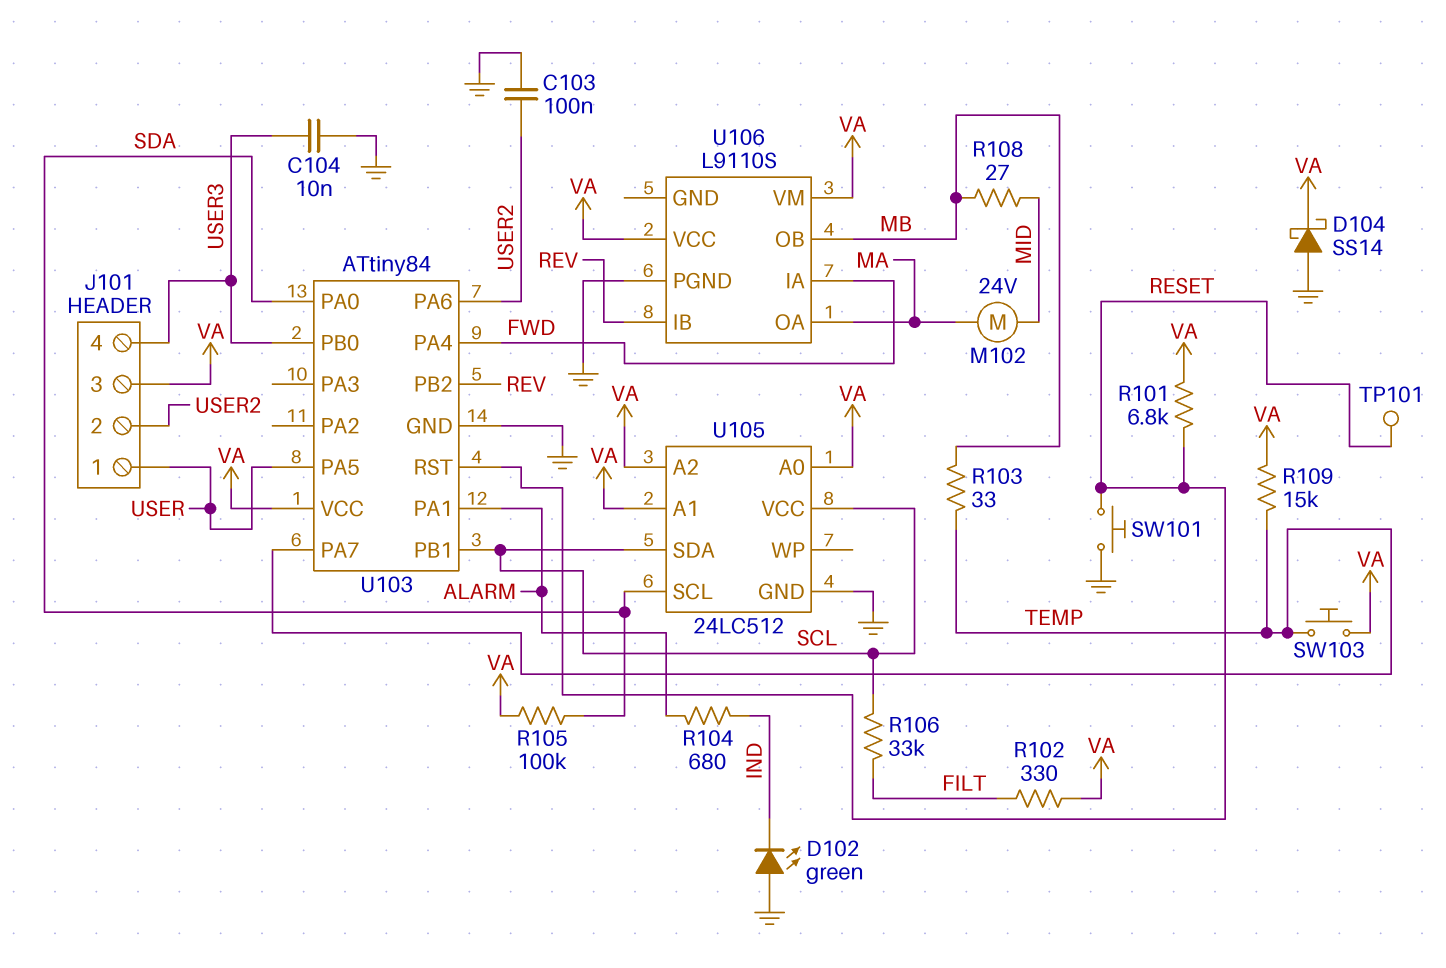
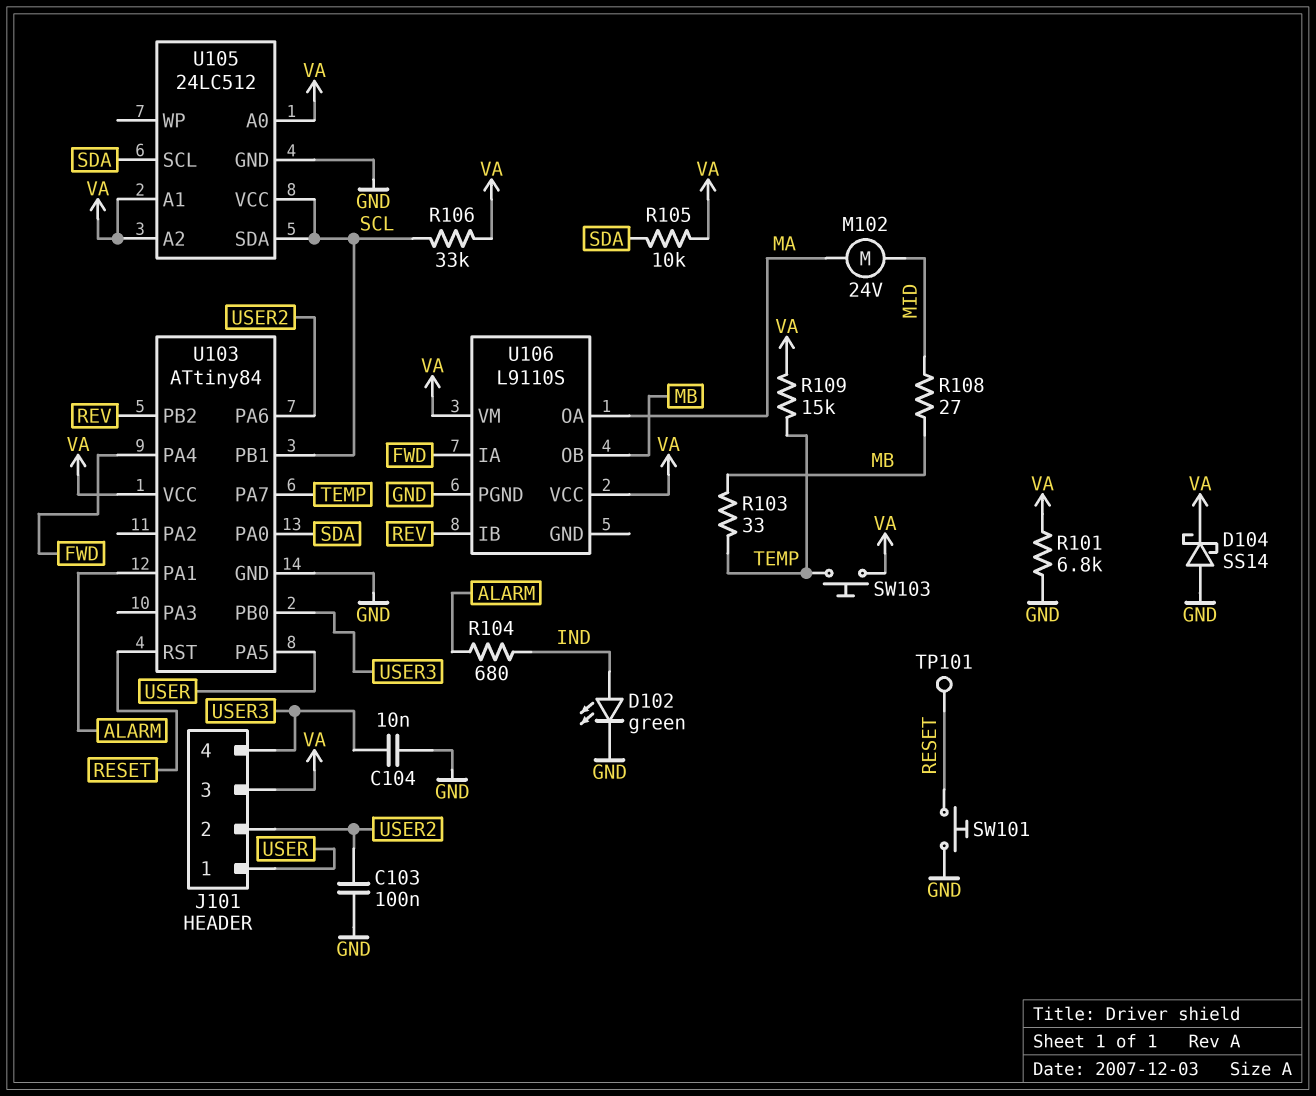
D102: LED green (A GND, K IND) -> LED green (A IND, K GND)
R101: 6.8k (RESET, VA) -> 6.8k (GND, VA)
R102: 330 (FILT, VA) -> none
R105: 100k (SDA, VA) -> 10k (SDA, VA)
R106: 33k (FILT, SCL) -> 33k (SCL, VA)

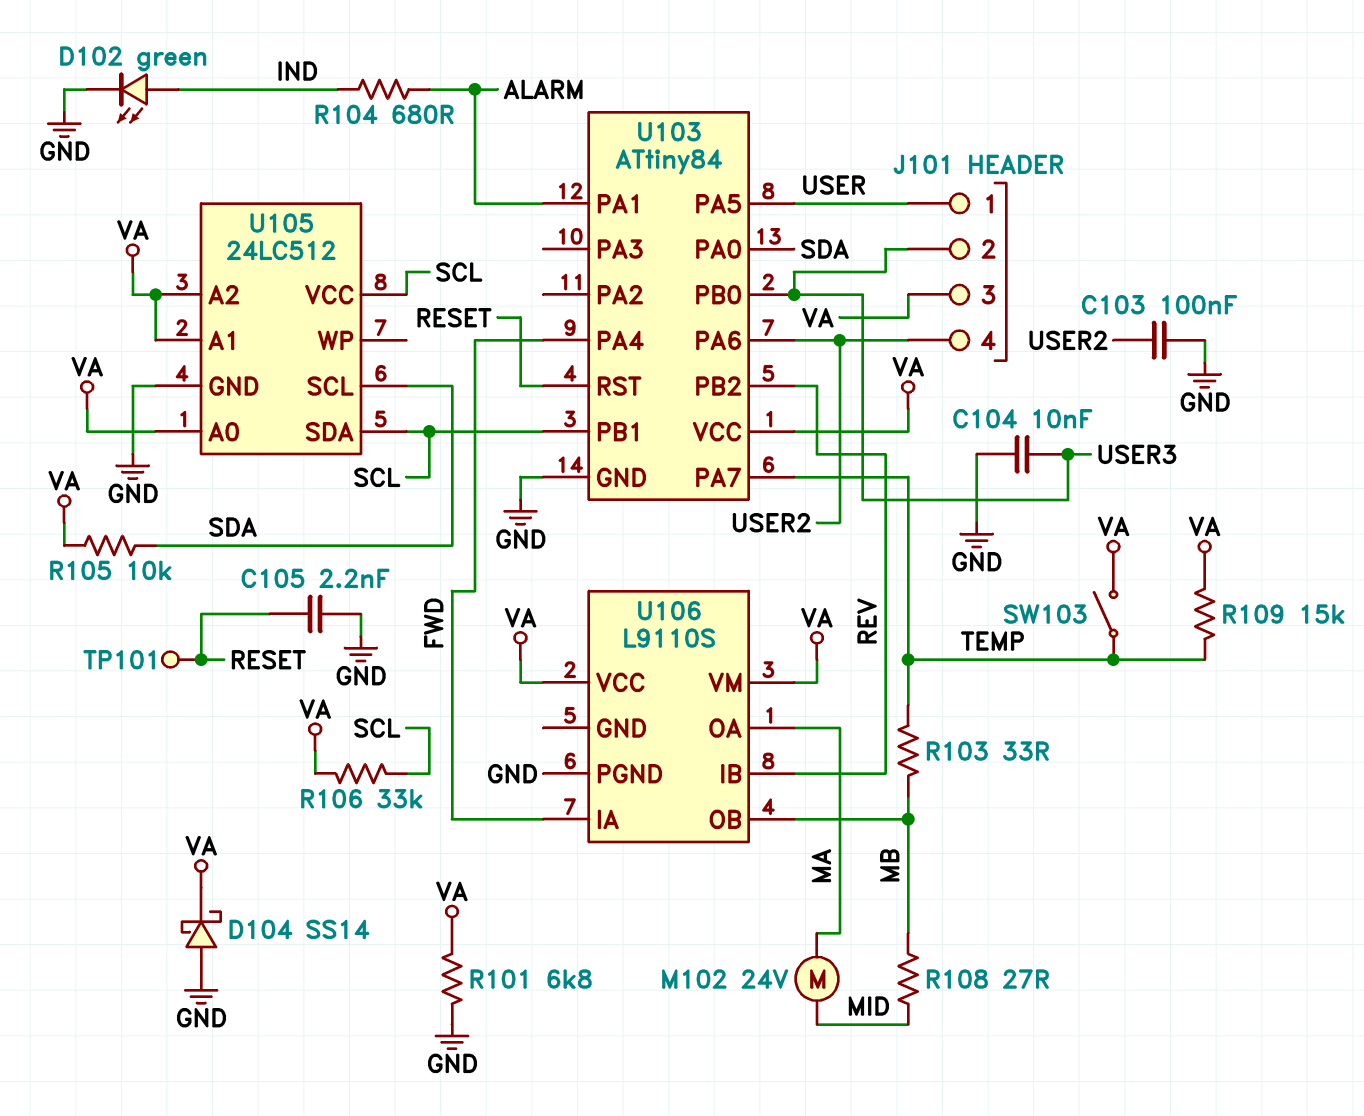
C105: none -> 2.2nF (GND, RESET)
J101 pin 2: USER2 -> USER3
J101 pin 4: USER3 -> USER2
SW101: button (GND, RESET) -> none
SW103: button (TEMP, VA) -> switch (TEMP, VA)

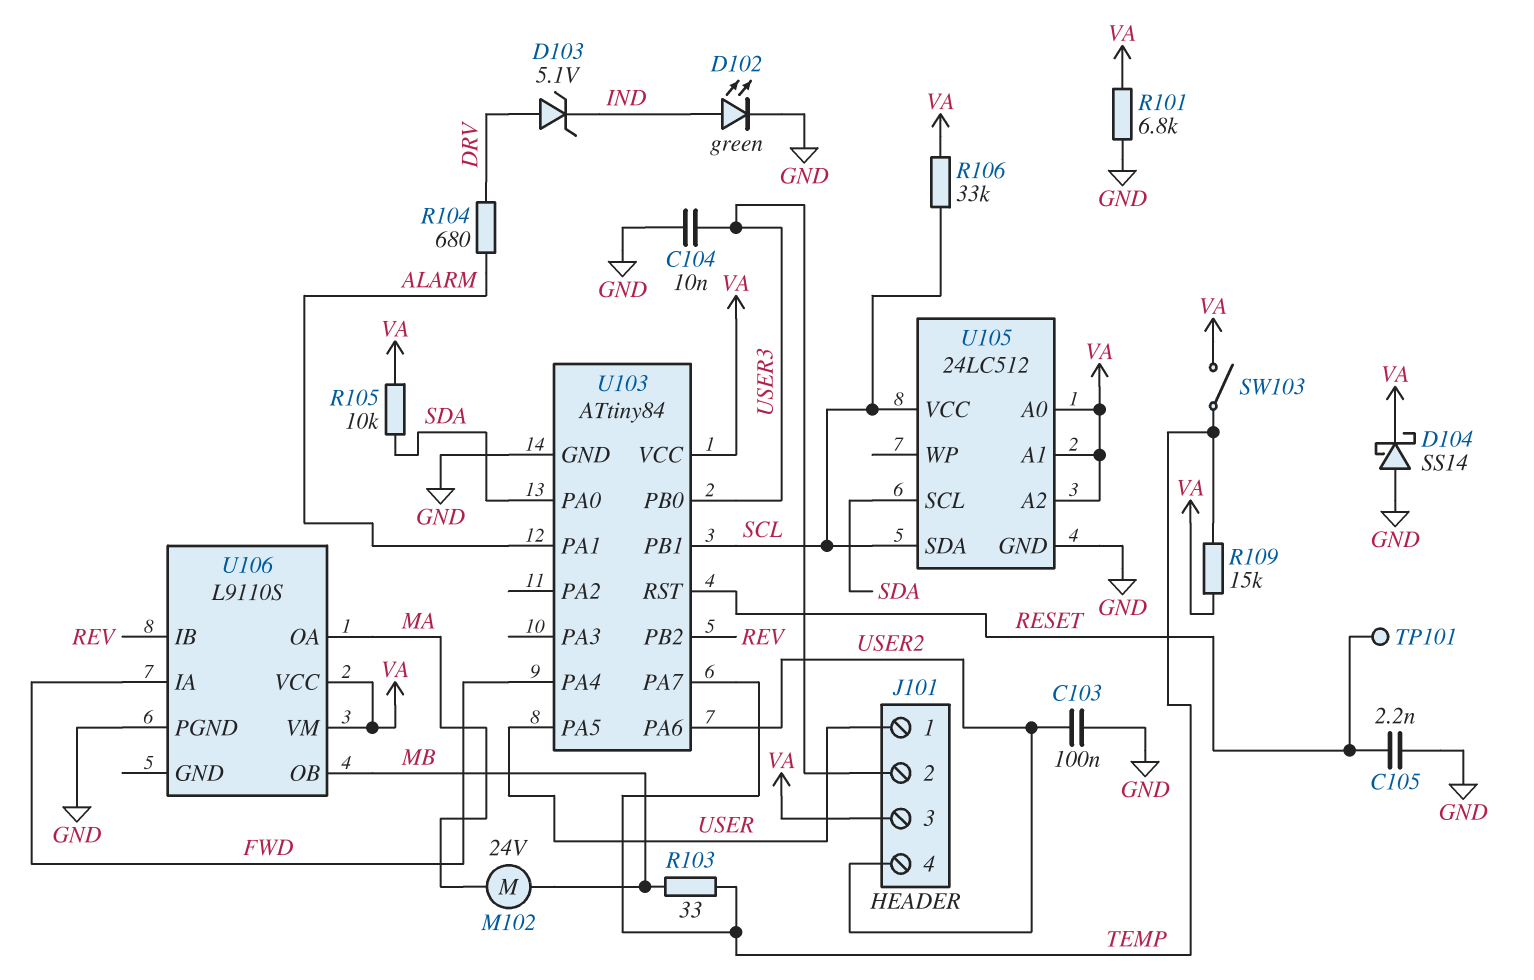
D103: none -> zener 5.1V (A DRV, K IND)
M102: motor 24V (MA, MID) -> motor 24V (MA, MB)
R104: 680 (ALARM, IND) -> 680 (ALARM, DRV)
R108: 27 (MB, MID) -> none

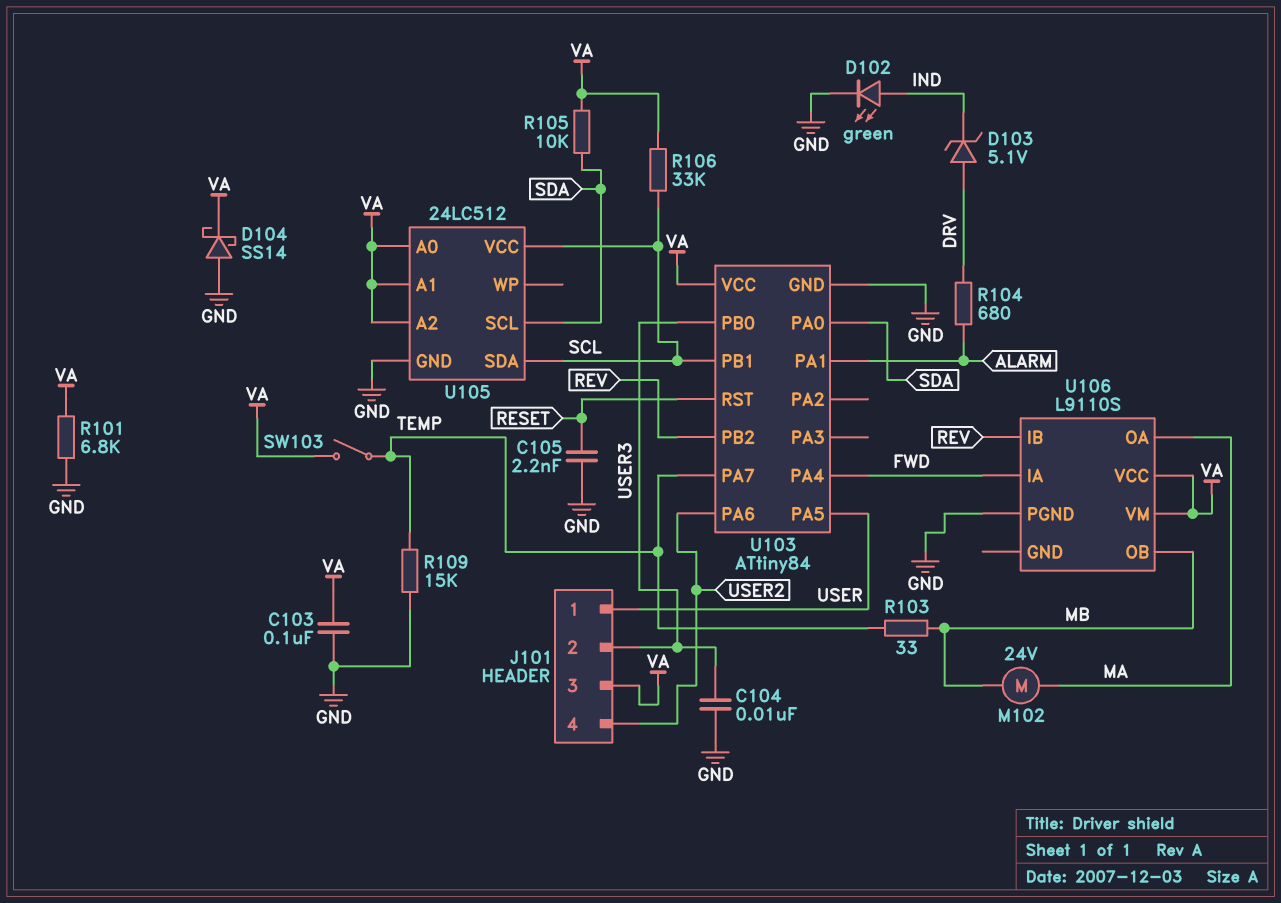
C103: 100nF (GND, USER2) -> 100nF (GND, VA)
R109: 15k (TEMP, VA) -> 15k (GND, TEMP)
TP101: test point (RESET) -> none

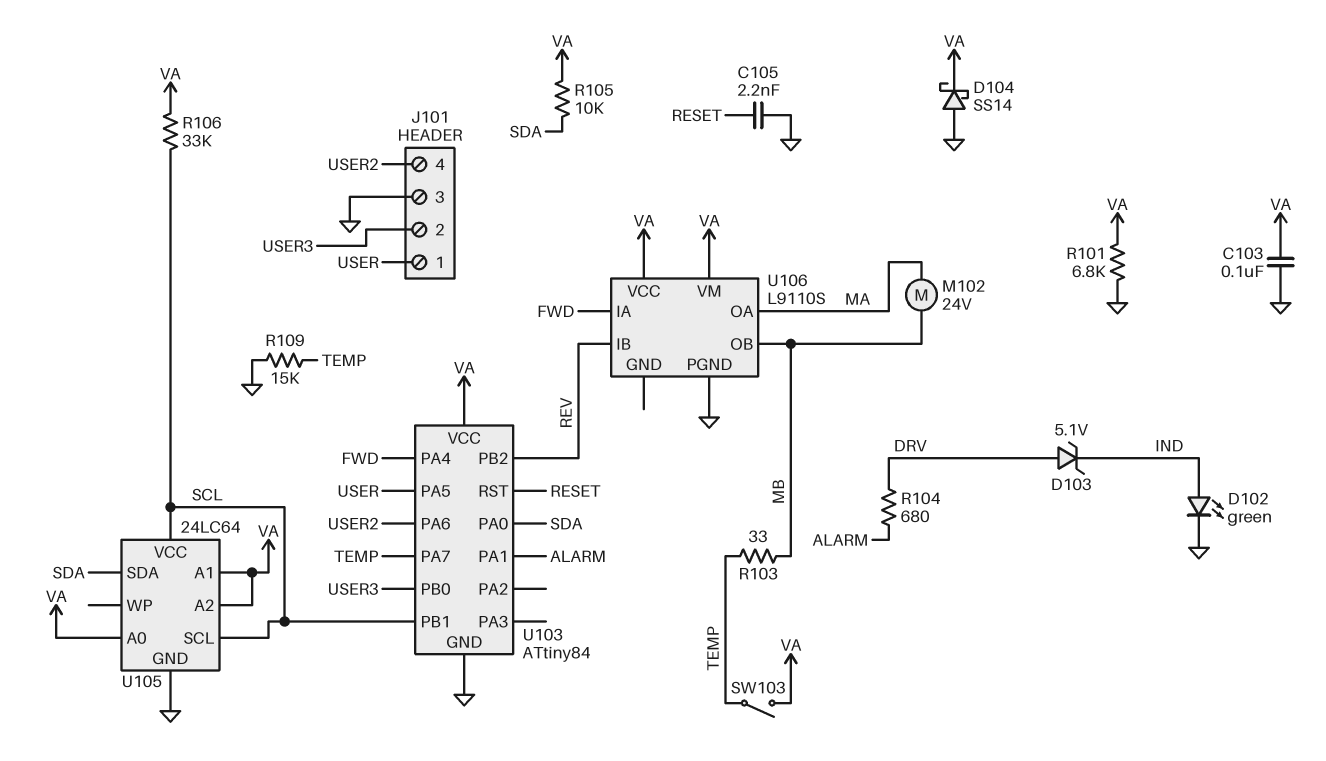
C104: 10nF (GND, USER3) -> none
J101 pin 3: VA -> GND
U105: 24LC512 -> 24LC64
U105 pin SCL: SDA -> SCL
U105 pin SDA: SCL -> SDA

